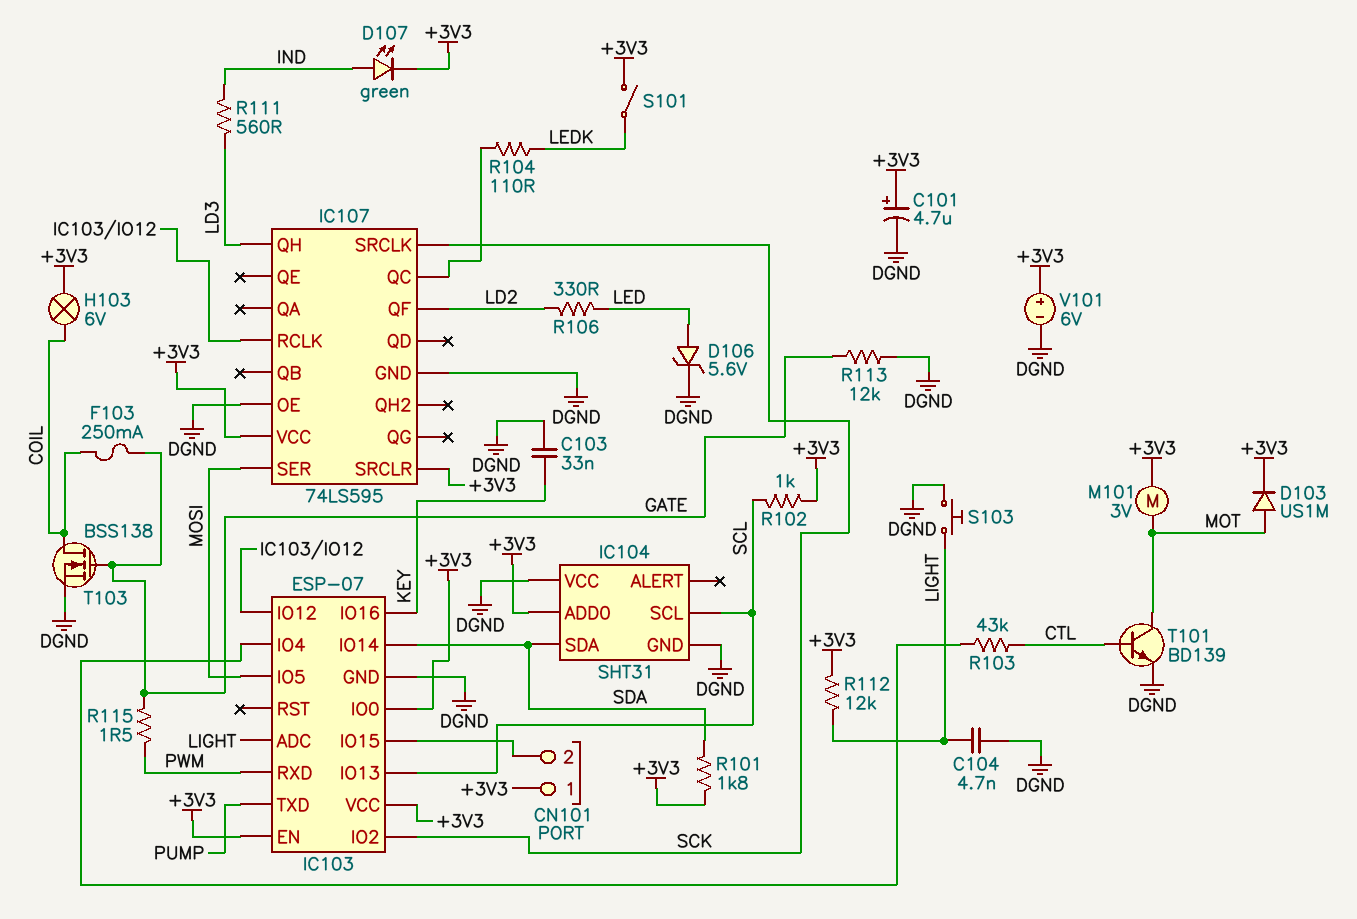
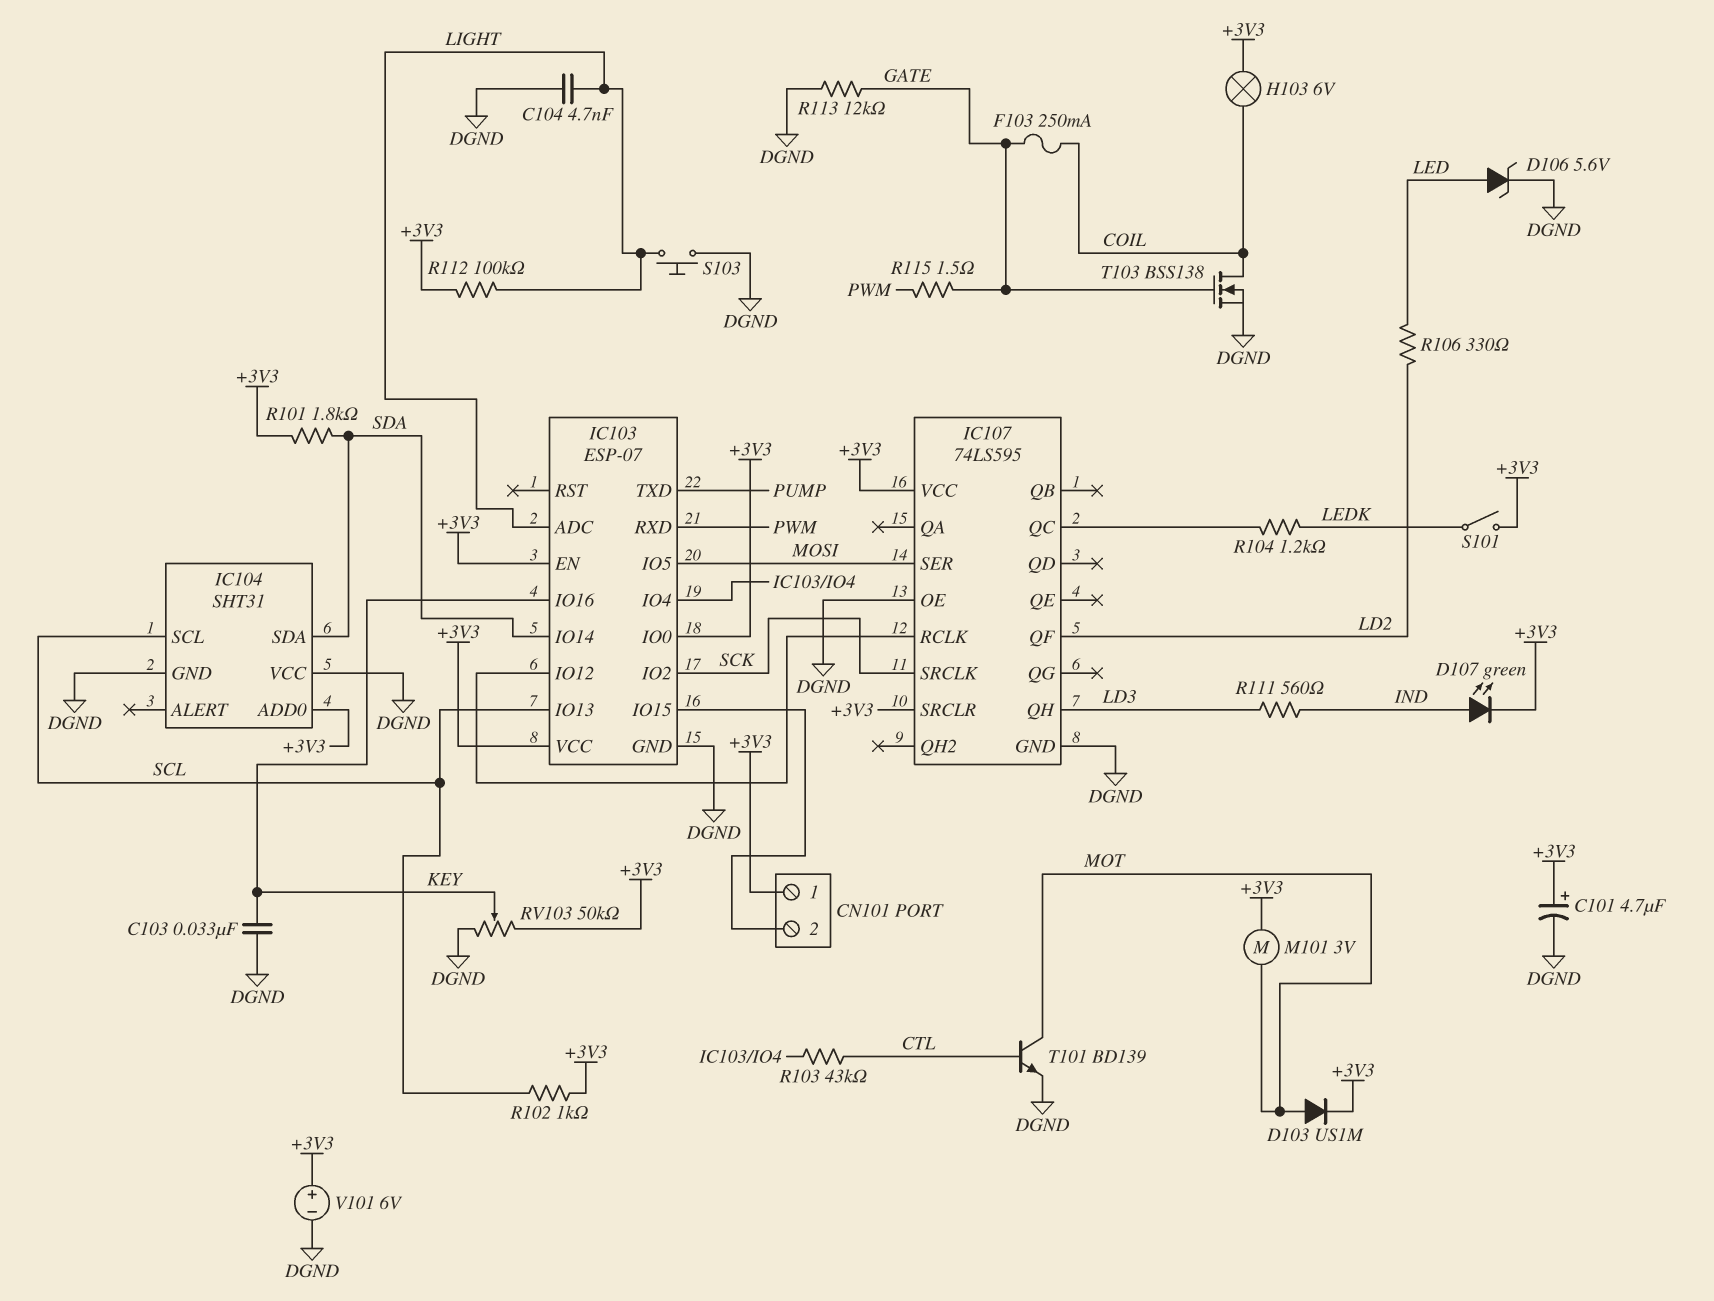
R104: 110 (IC107/QC, LEDK) -> 1.2k (IC107/QC, LEDK)
R112: 12k (+3V3, LIGHT) -> 100k (+3V3, LIGHT)
RV103: none -> 50k (+3V3, DGND, wiper KEY)

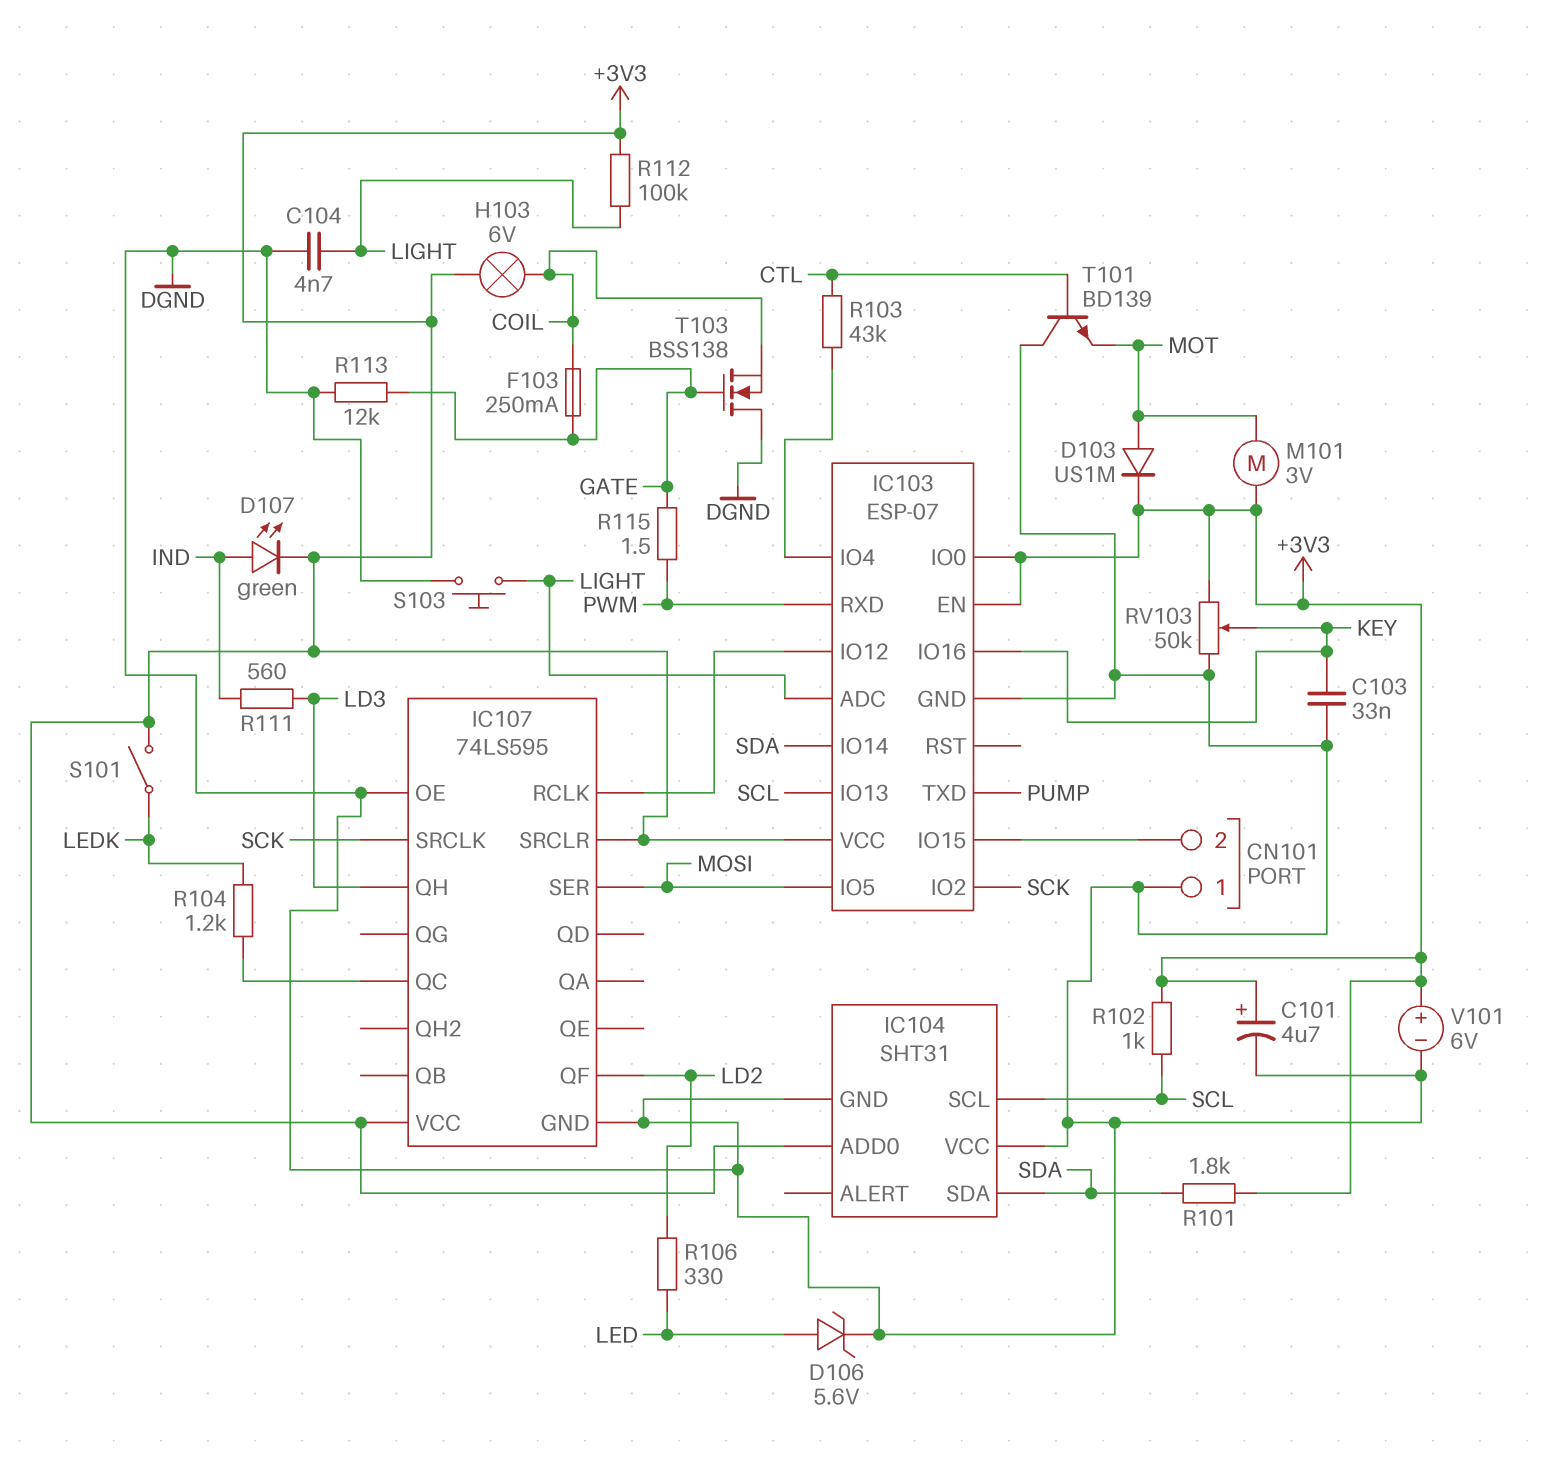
CN101 pin 1: +3V3 -> DGND
T101: NPN BD139 (B CTL, C MOT, E DGND) -> NPN BD139 (B CTL, C DGND, E MOT)
T103: NMOS BSS138 (G GATE, D COIL, S DGND) -> NMOS BSS138 (G GATE, D DGND, S COIL)

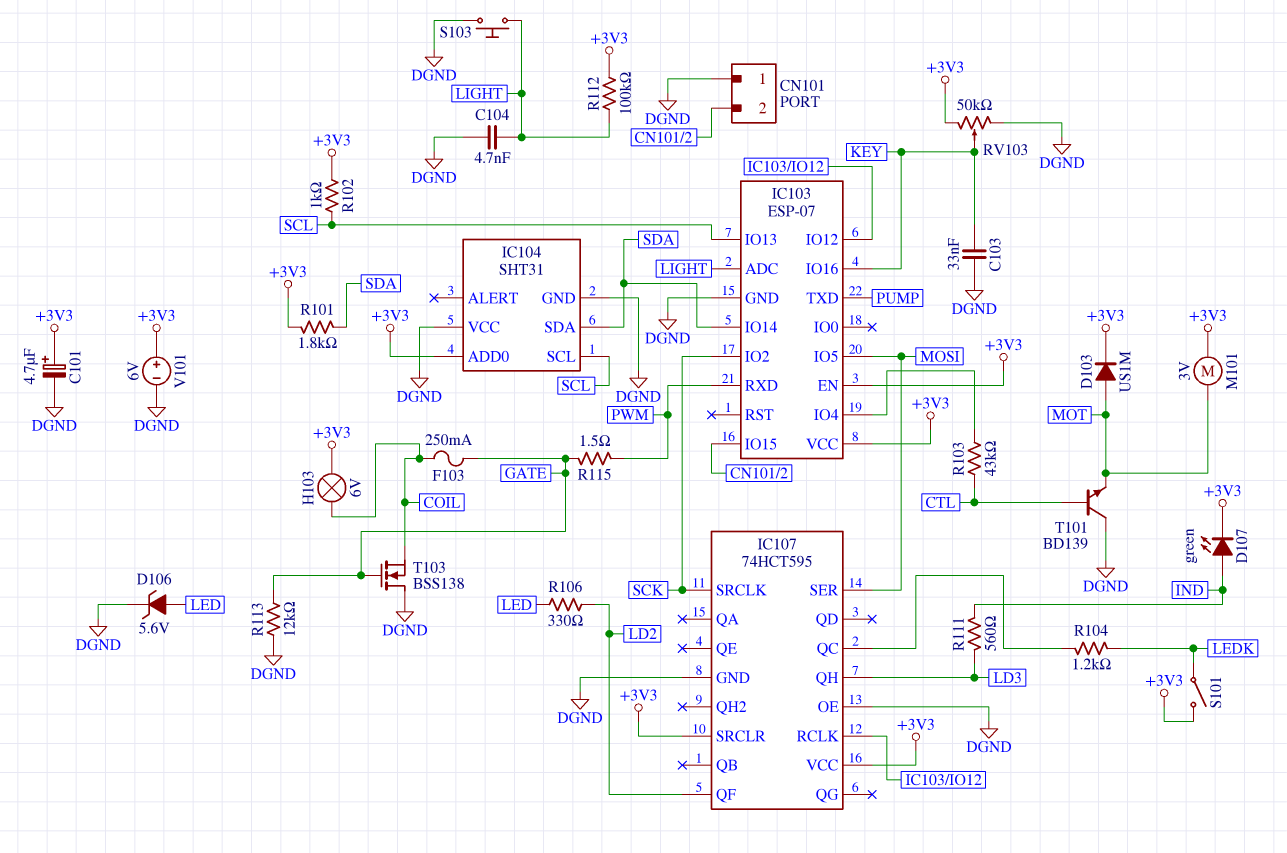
IC103 pin IO0: +3V3 -> none
IC107: 74LS595 -> 74HCT595

